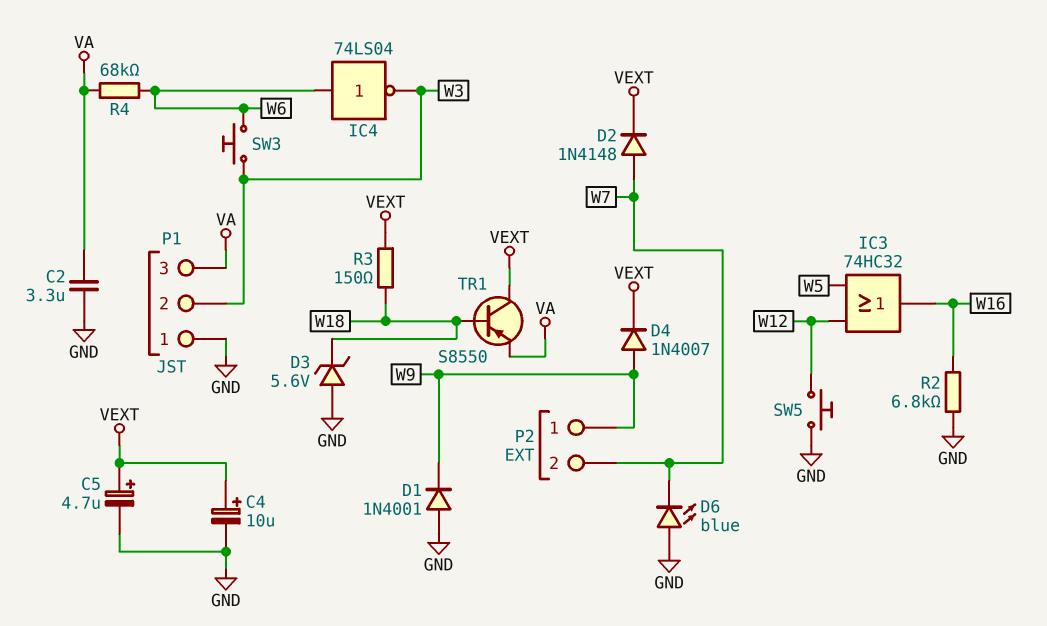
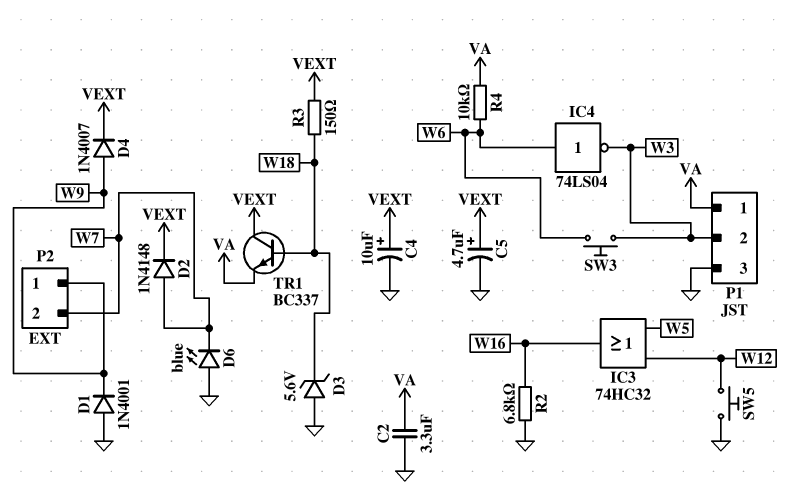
P1 pin 1: GND -> VA
P1 pin 3: VA -> GND
R4: 68k (VA, W6) -> 10k (VA, W6)
TR1: PNP S8550 (B W18, C VEXT, E VA) -> NPN BC337 (B W18, C VEXT, E VA)

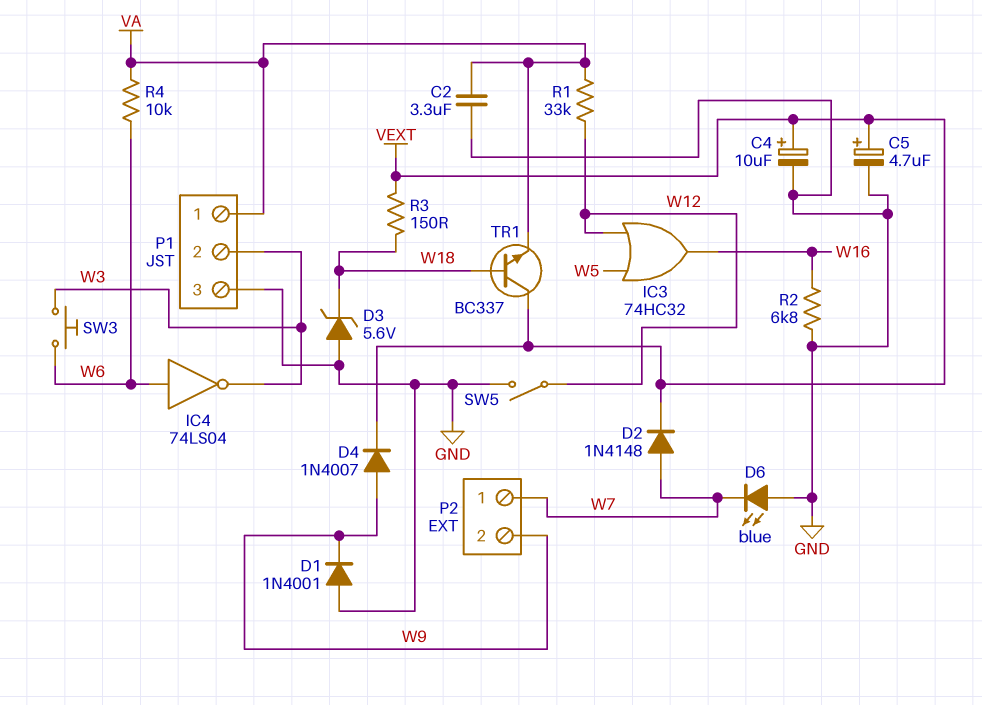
P2 pin 1: W9 -> W7
P2 pin 2: W7 -> W9
R1: none -> 33k (VA, W12)
SW5: button (GND, W12) -> switch (GND, W12)

